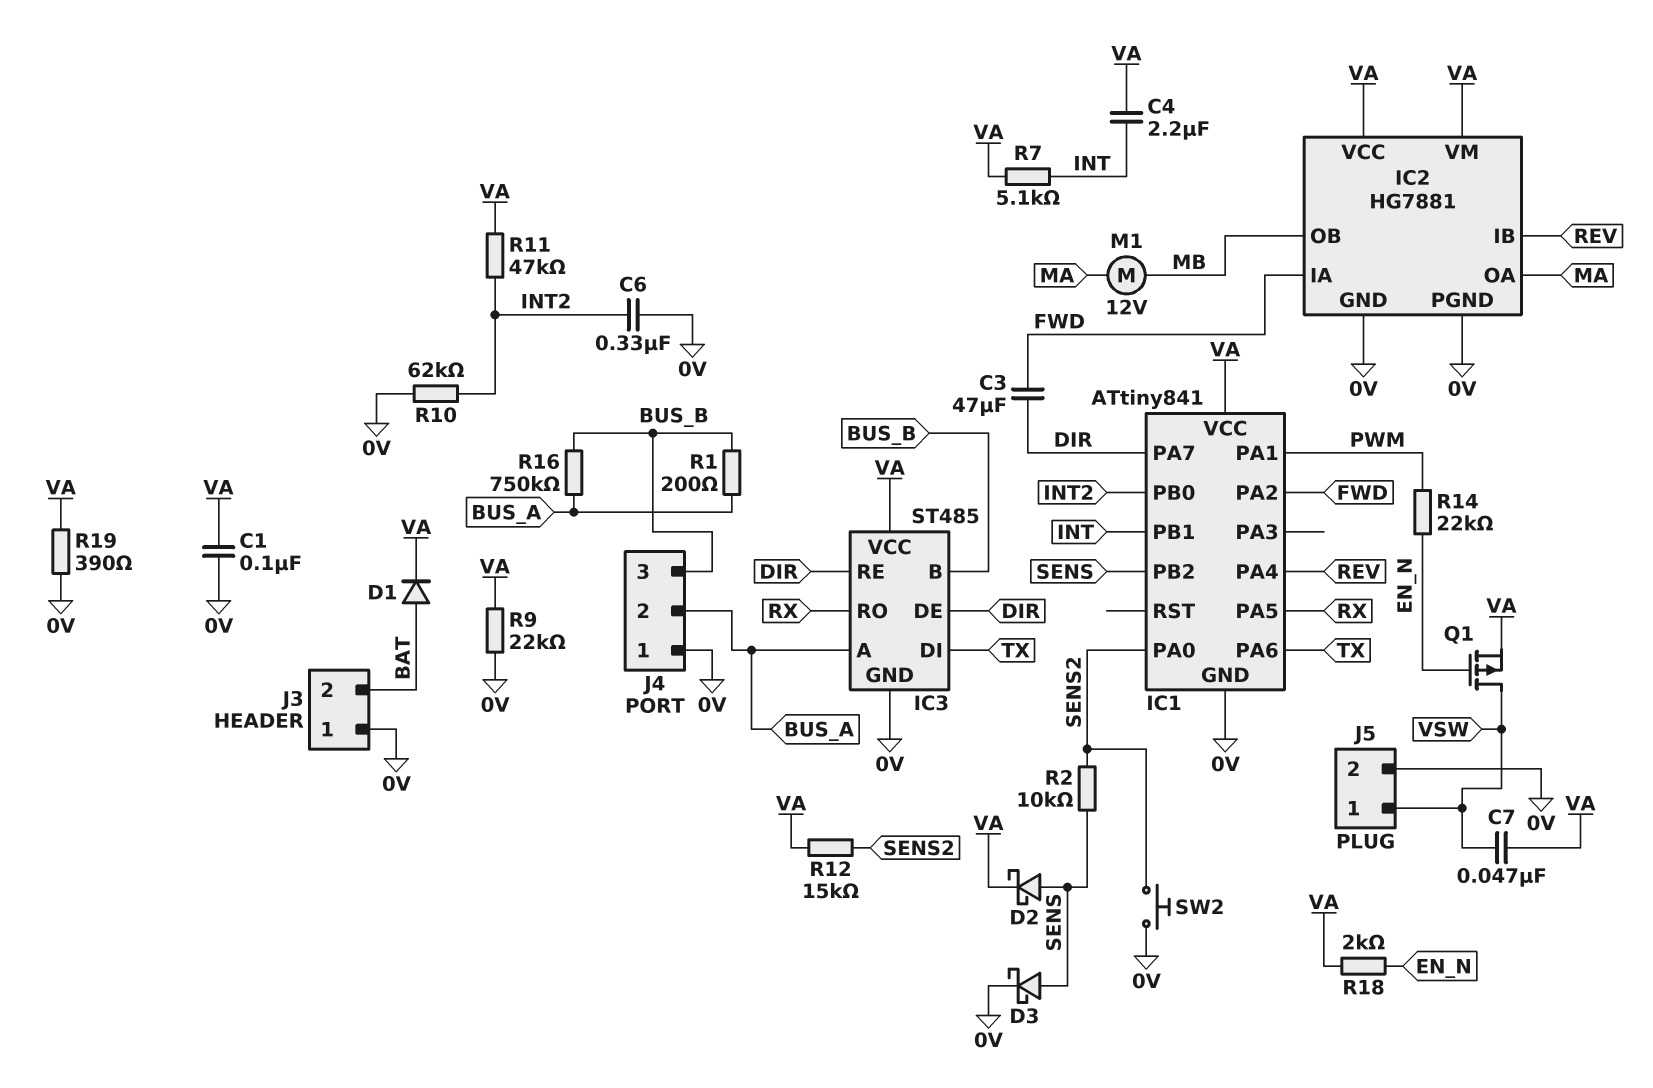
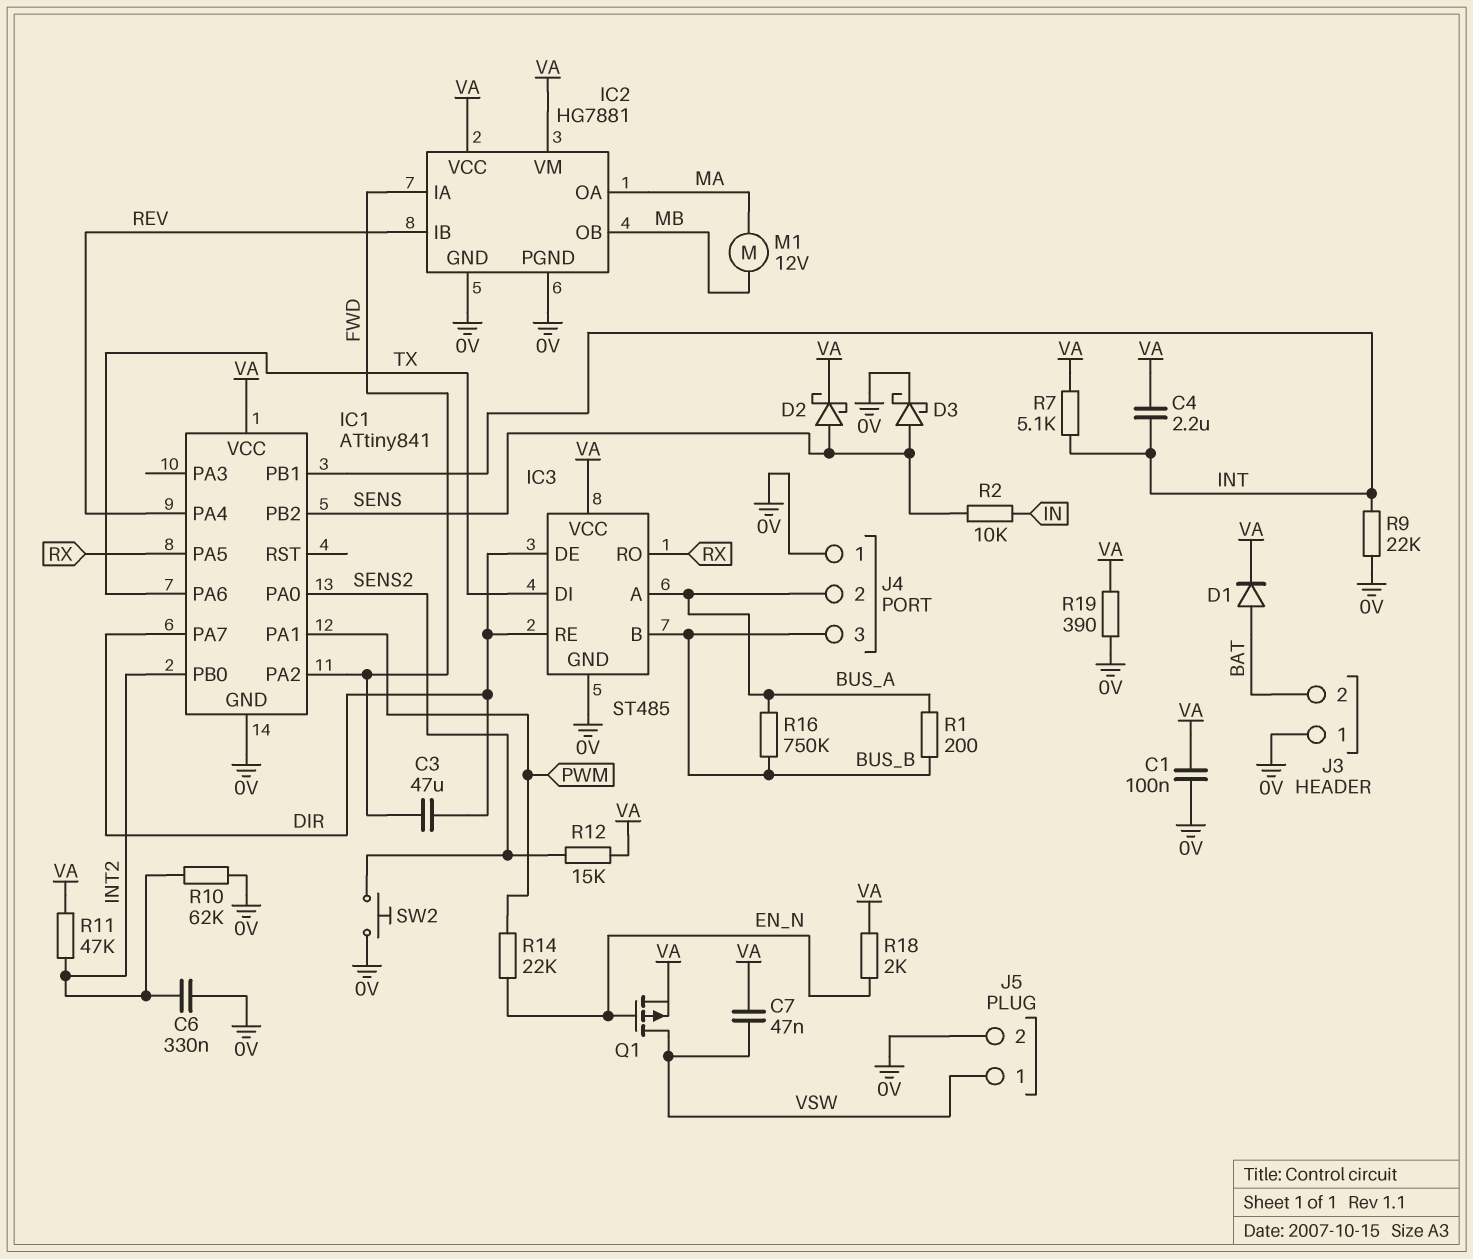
R2: 10k (SENS, SENS2) -> 10k (IN, SENS)
R9: 22k (0V, VA) -> 22k (0V, INT)

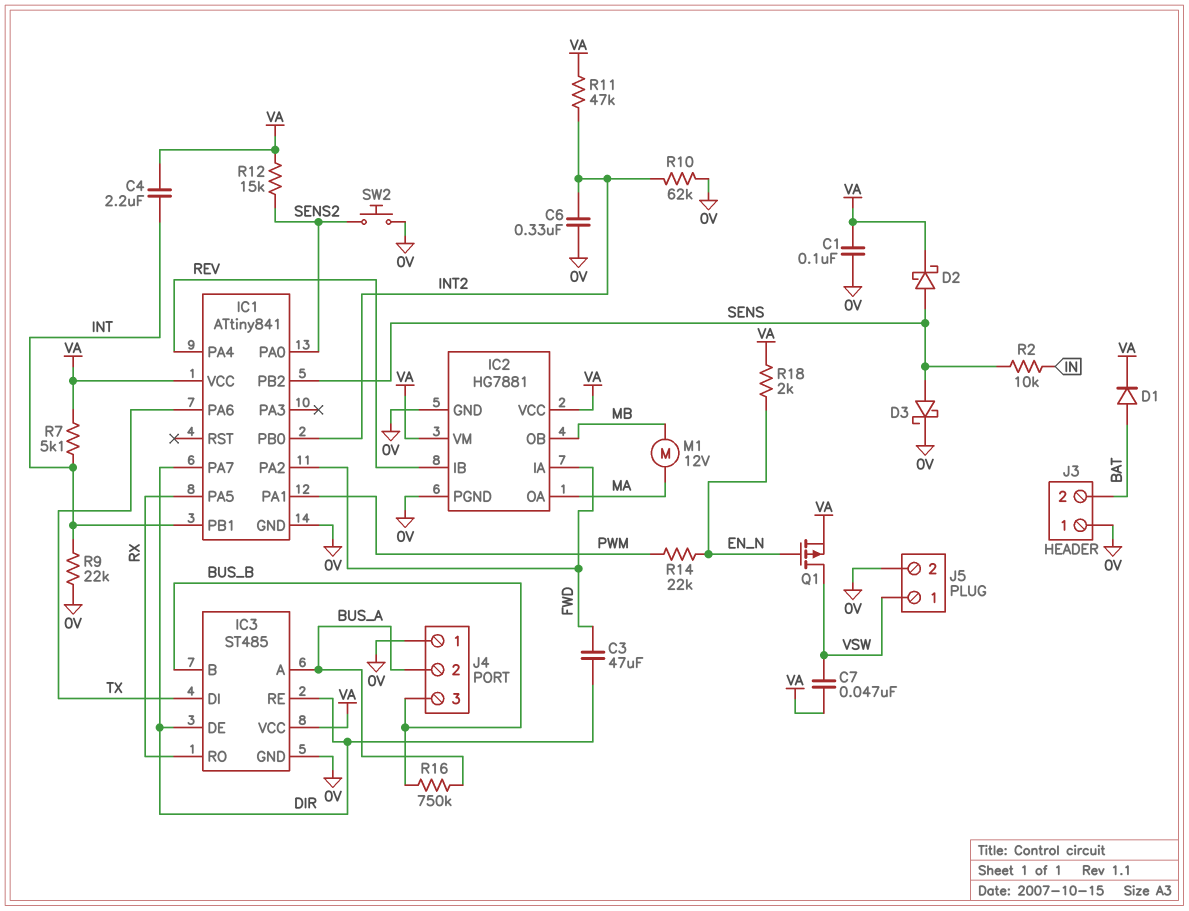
R1: 200 (BUS_A, BUS_B) -> none
R19: 390 (0V, VA) -> none

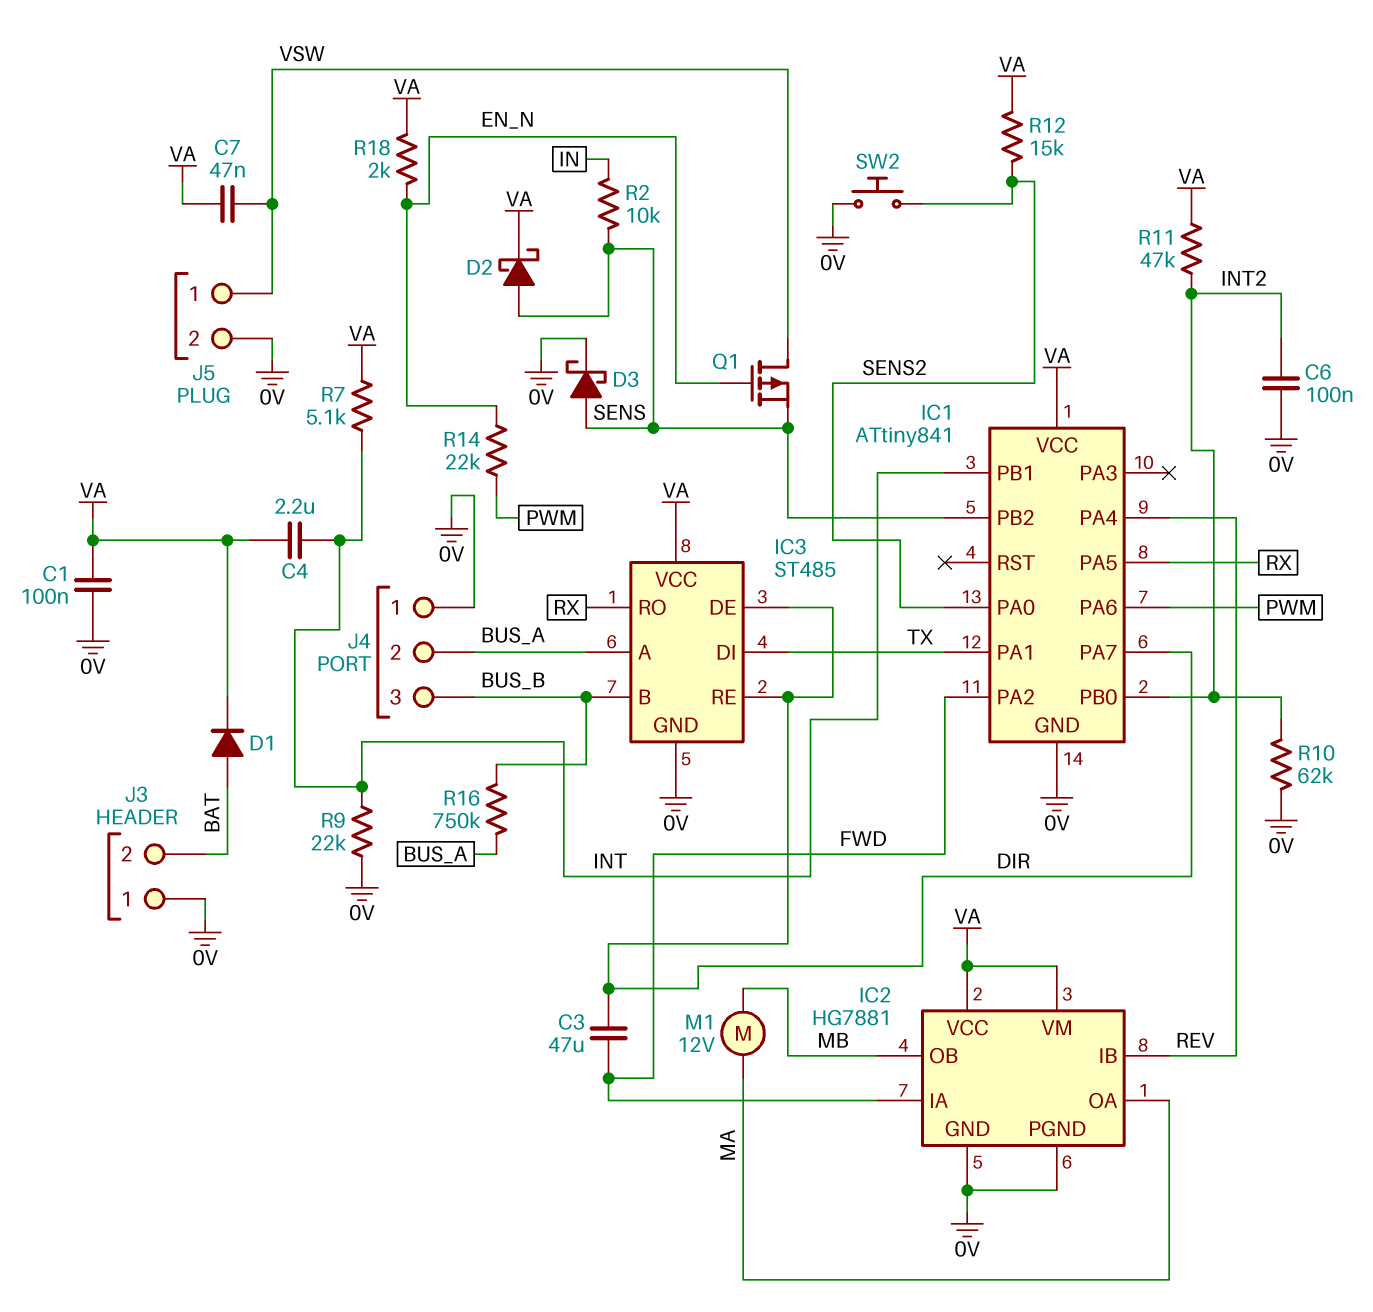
C6: 330nF (0V, INT2) -> 100nF (0V, INT2)
IC1 pin PA1: PWM -> TX
IC1 pin PA6: TX -> PWM
Q1: PMOS (G EN_N, D VSW, S VA) -> PMOS (G EN_N, D VSW, S SENS)

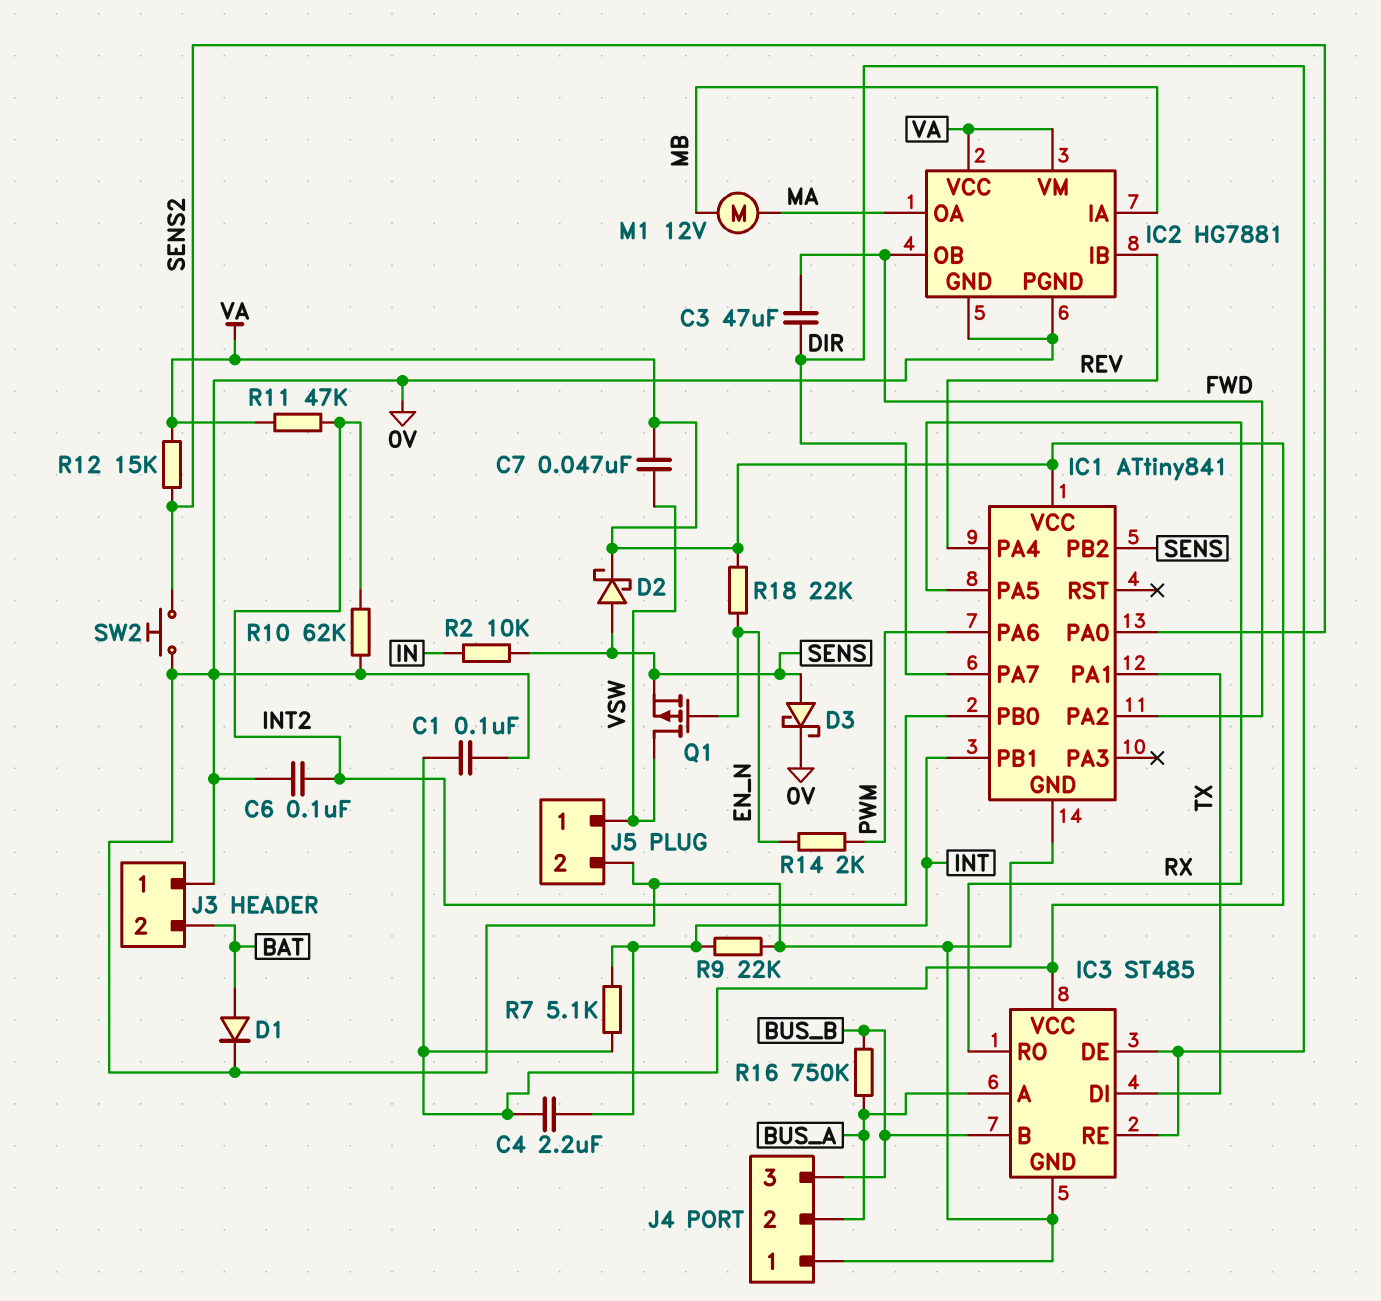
D1: diode (A BAT, K VA) -> diode (A BAT, K 0V)
IC2 pin IA: FWD -> MB
IC2 pin OB: MB -> FWD
R14: 22k (EN_N, PWM) -> 2k (EN_N, PWM)
R18: 2k (EN_N, VA) -> 22k (EN_N, VA)

